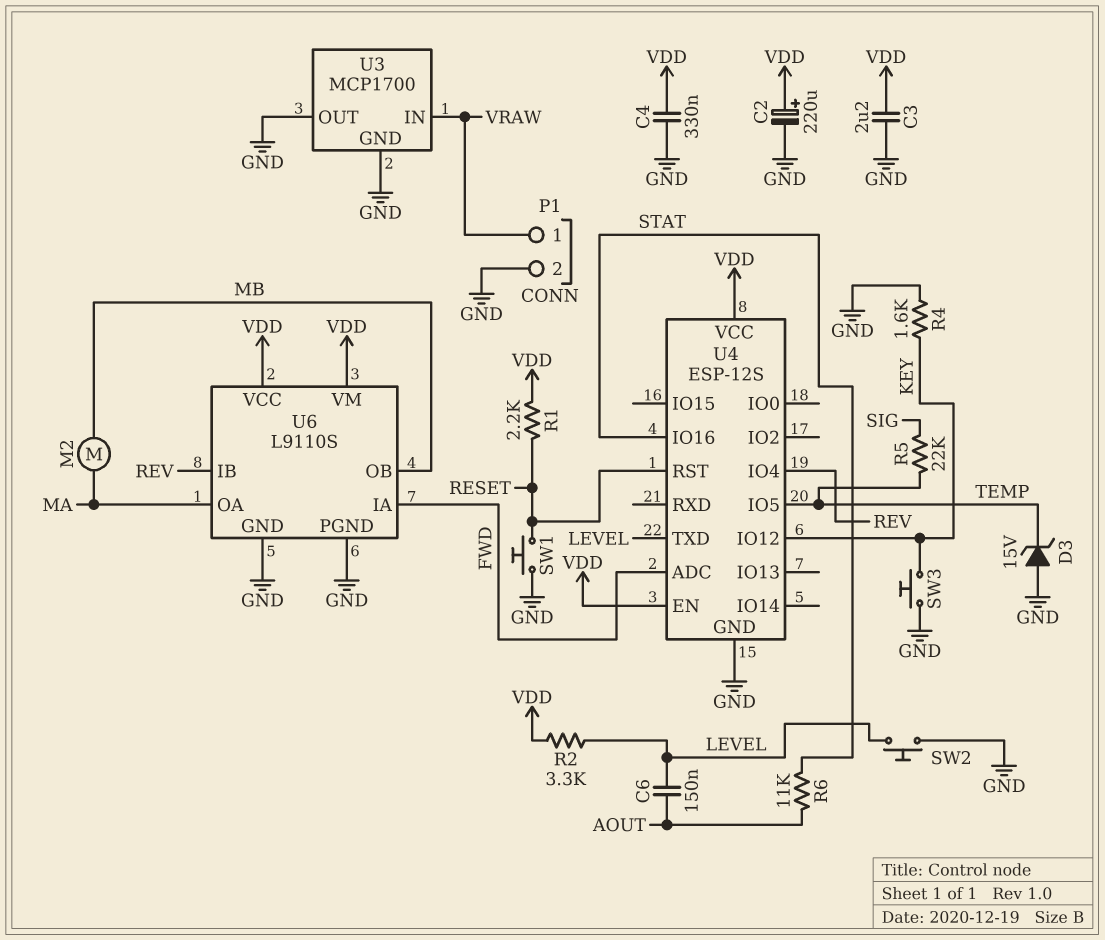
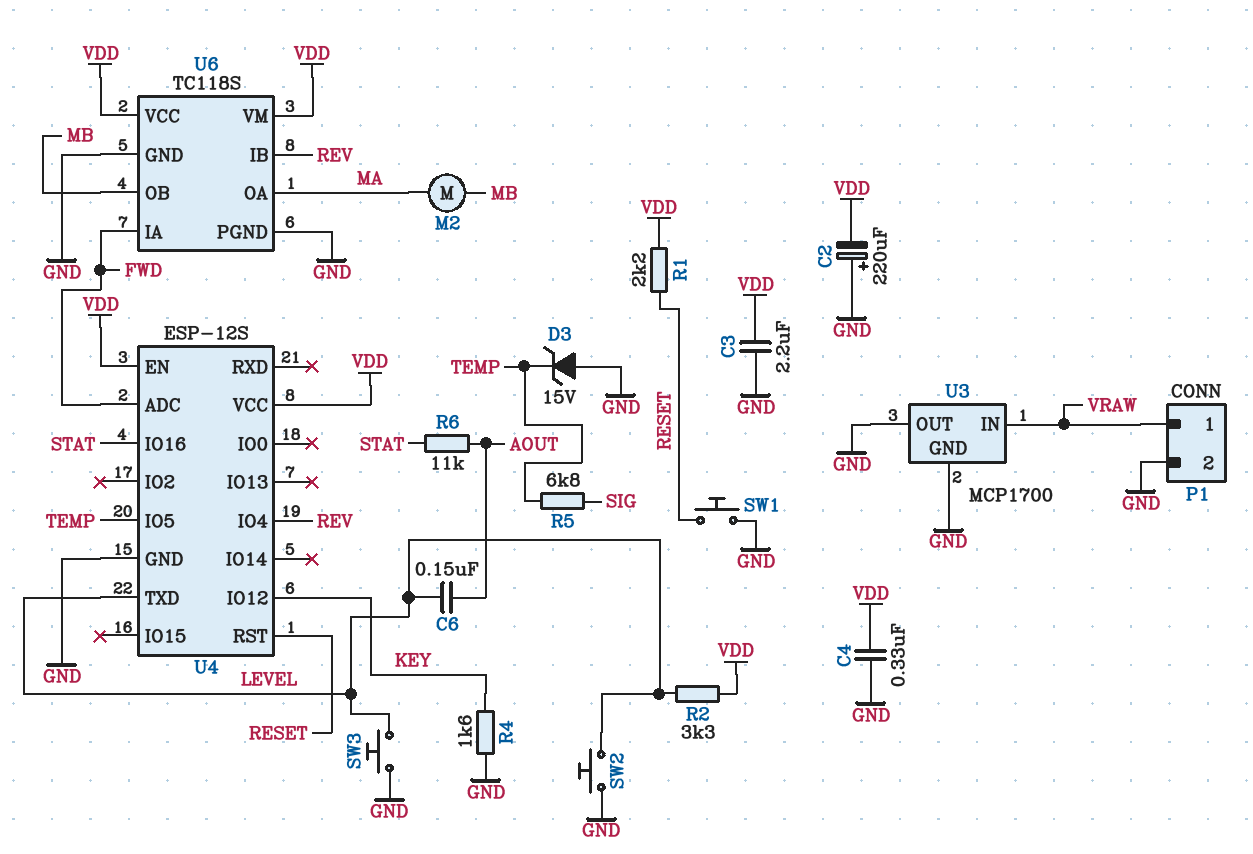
C2: 220uF (plus VDD, minus GND) -> 220uF (plus GND, minus VDD)
R5: 22k (SIG, TEMP) -> 6.8k (SIG, TEMP)
SW3: button (GND, KEY) -> button (GND, LEVEL)
U6: L9110S -> TC118S

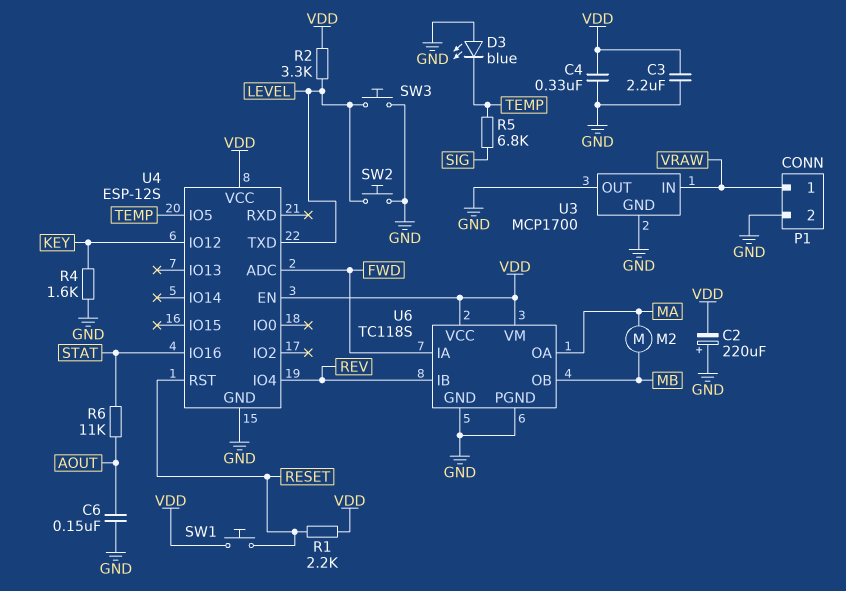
C6: 150nF (AOUT, LEVEL) -> 150nF (AOUT, GND)
D3: zener 15V (A GND, K TEMP) -> LED blue (A GND, K TEMP)
SW1: button (GND, RESET) -> button (RESET, VDD)

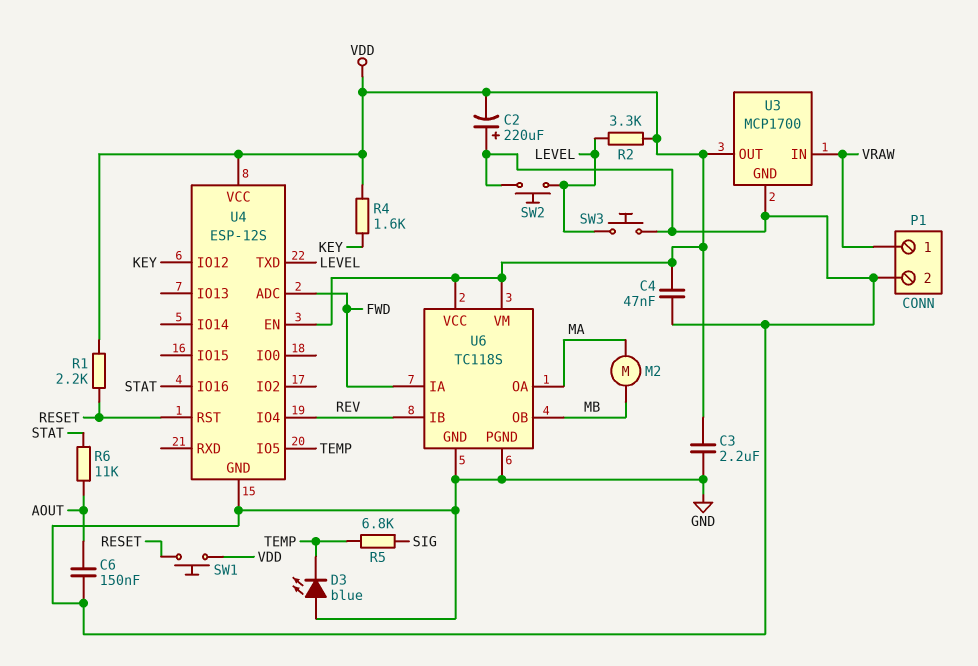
C4: 330nF (GND, VDD) -> 47nF (GND, VDD)
R4: 1.6k (GND, KEY) -> 1.6k (KEY, VDD)
U3 pin OUT: GND -> VDD

